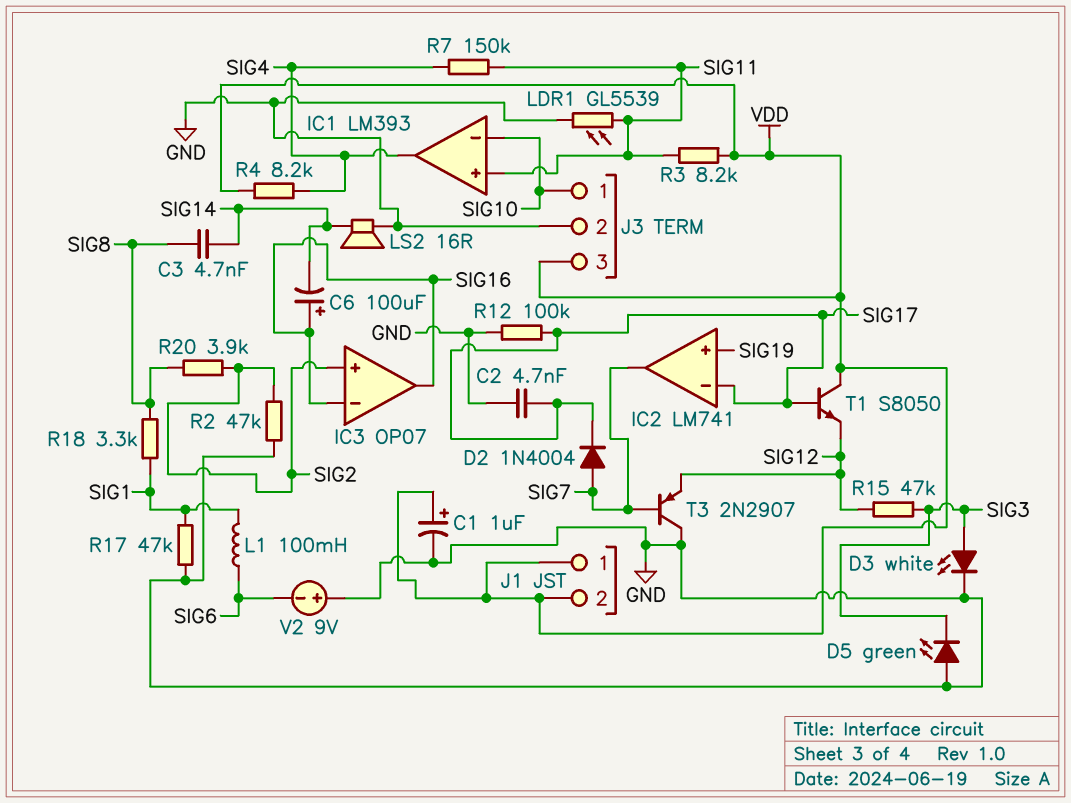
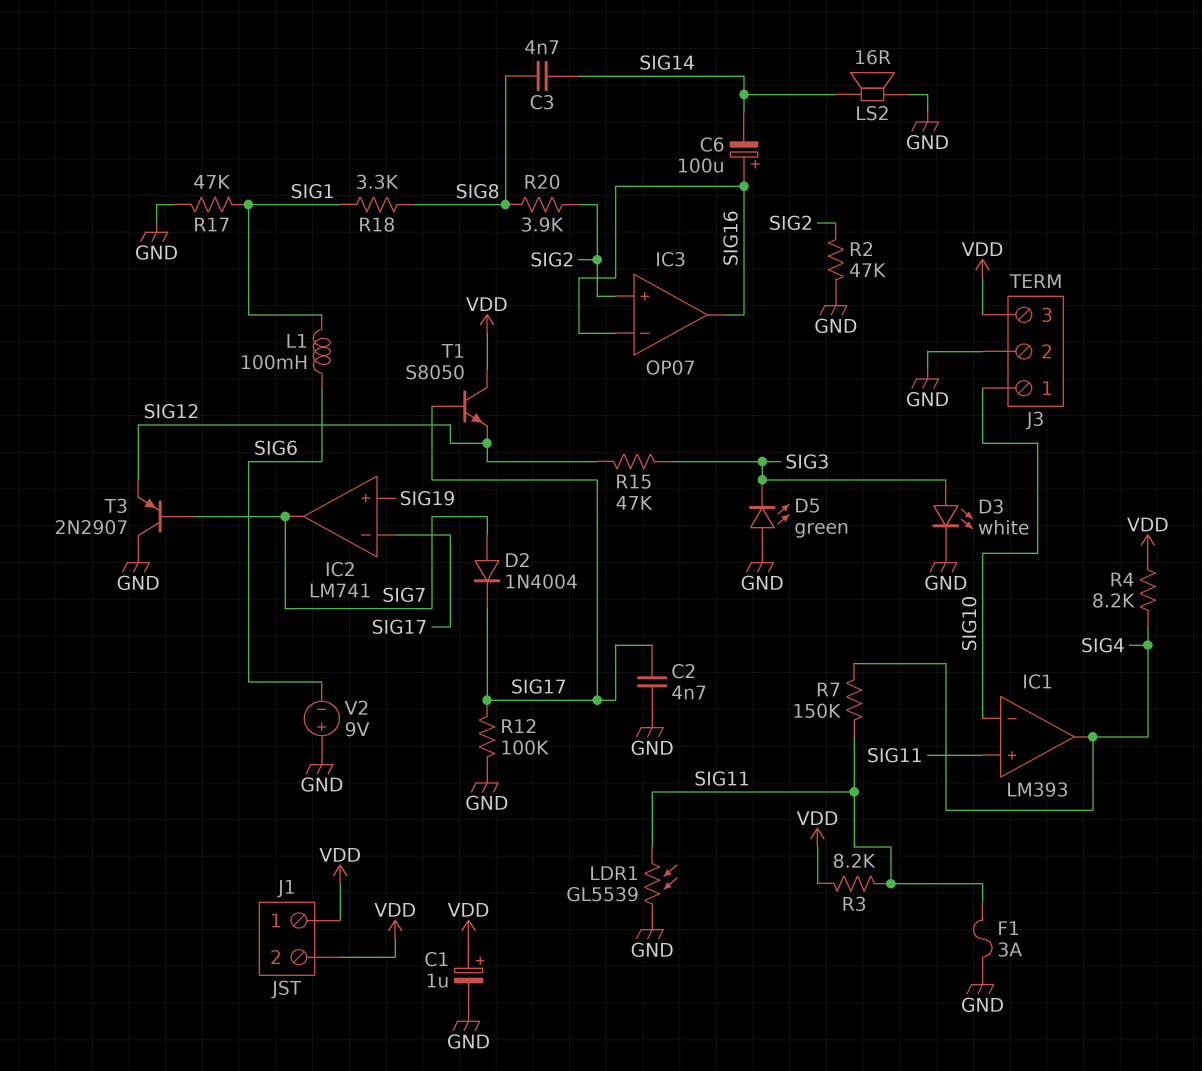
F1: none -> 3A (GND, SIG11)

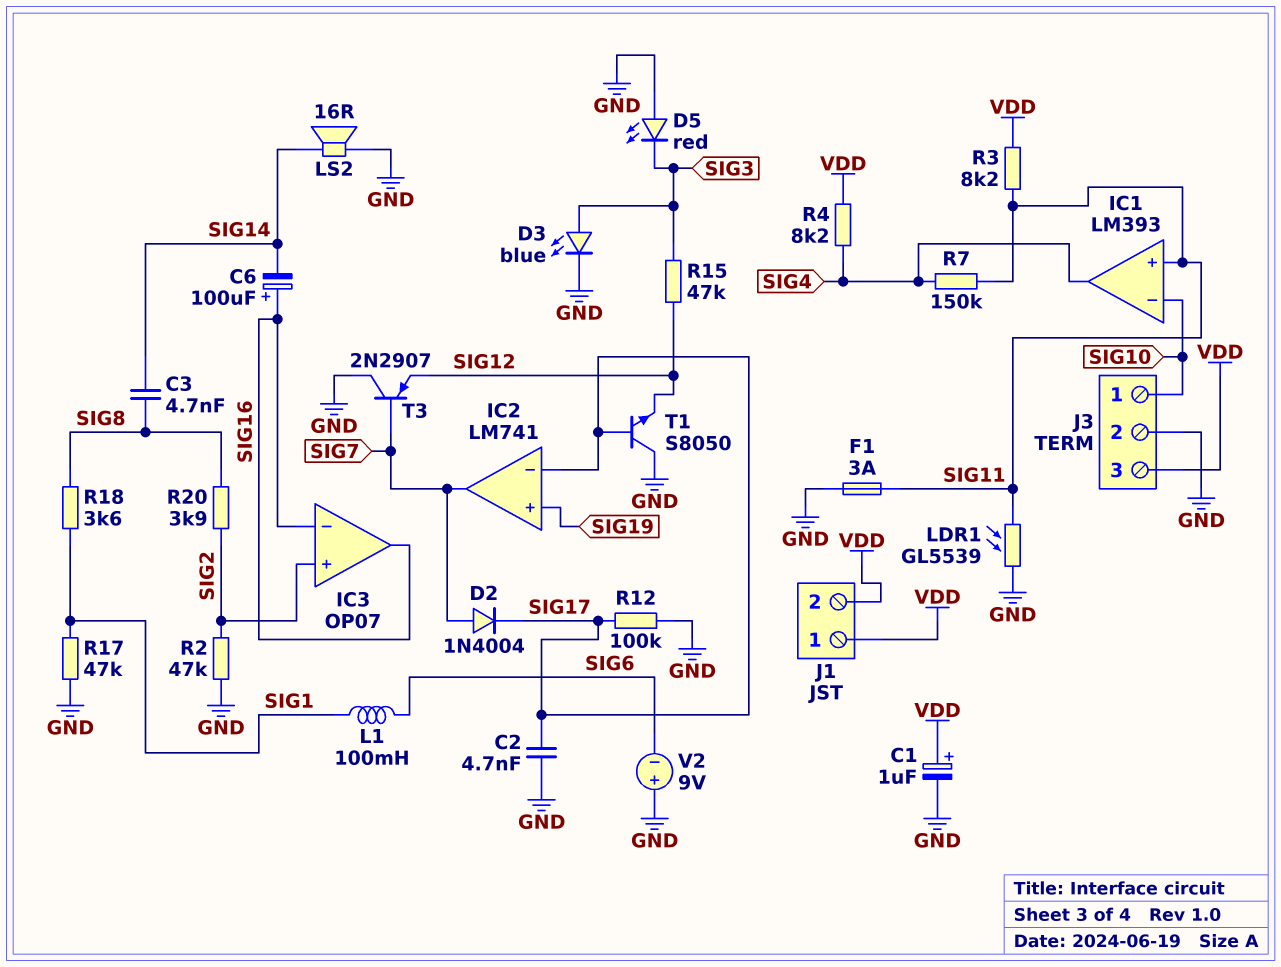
D3: LED white (A SIG3, K GND) -> LED blue (A SIG3, K GND)
D5: LED green (A GND, K SIG3) -> LED red (A GND, K SIG3)
R18: 3.3k (SIG1, SIG8) -> 3.6k (SIG1, SIG8)
T1: NPN S8050 (B SIG17, C VDD, E SIG12) -> NPN S8050 (B SIG17, C GND, E SIG12)

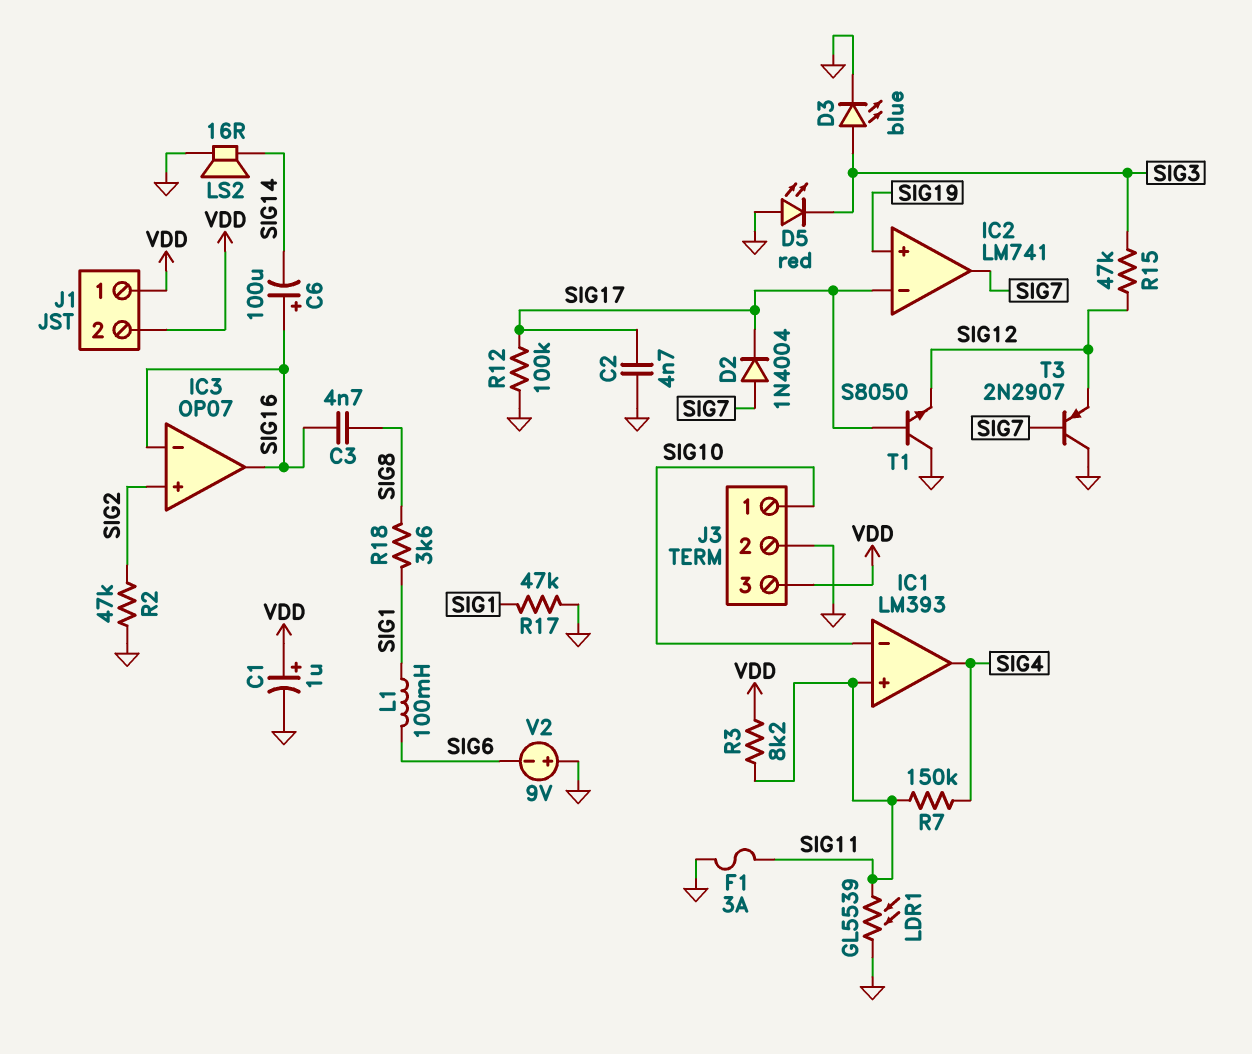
C3: 4.7nF (SIG8, SIG14) -> 4.7nF (SIG8, SIG16)
R4: 8.2k (SIG4, VDD) -> none
R20: 3.9k (SIG2, SIG8) -> none

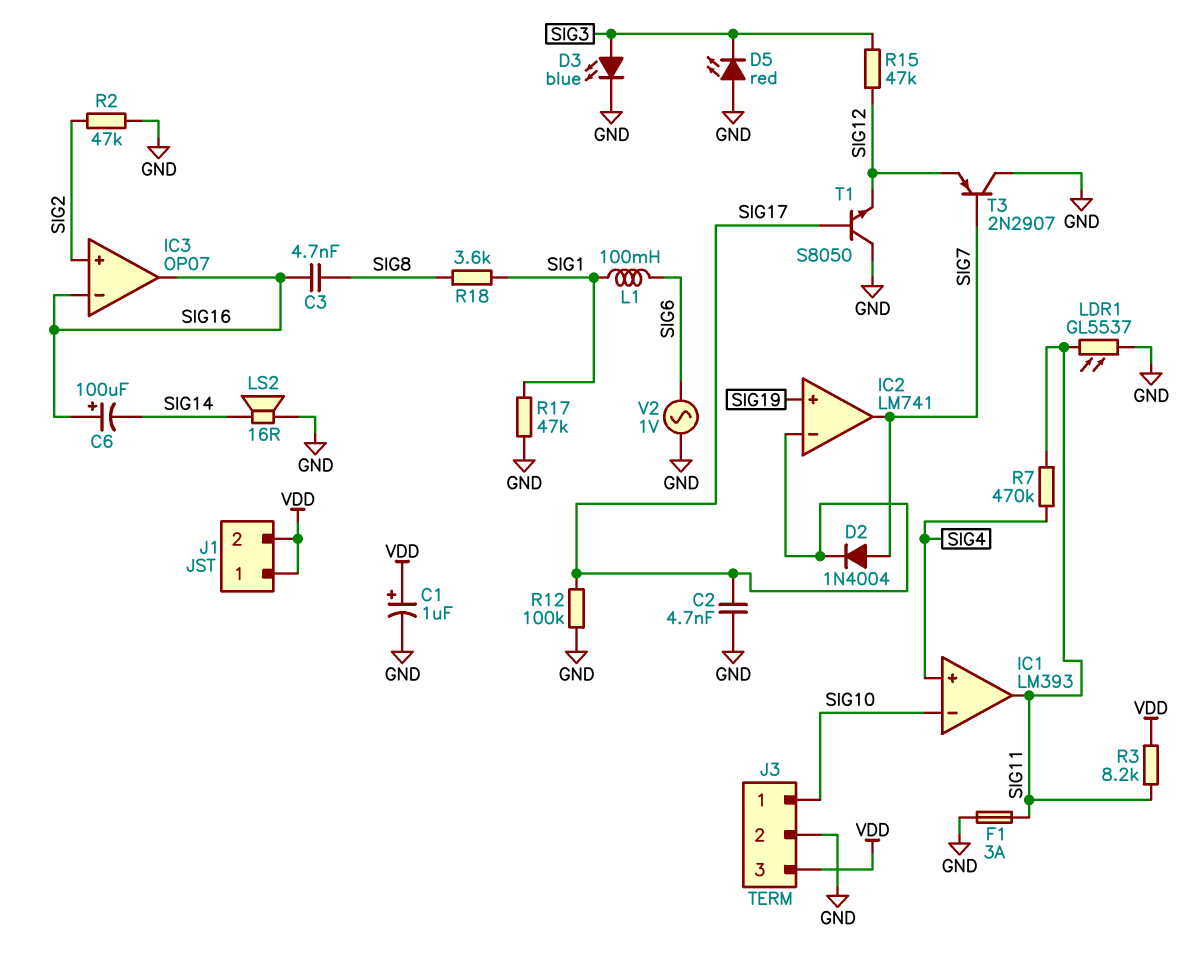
IC1 pin in+: SIG11 -> SIG4
IC1 pin out: SIG4 -> SIG11
LDR1: GL5539 (GND, SIG11) -> GL5537 (GND, SIG11)
R7: 150k (SIG4, SIG11) -> 470k (SIG4, SIG11)
V2: 9V (plus GND, minus SIG6) -> AC 1V (GND, SIG6)

